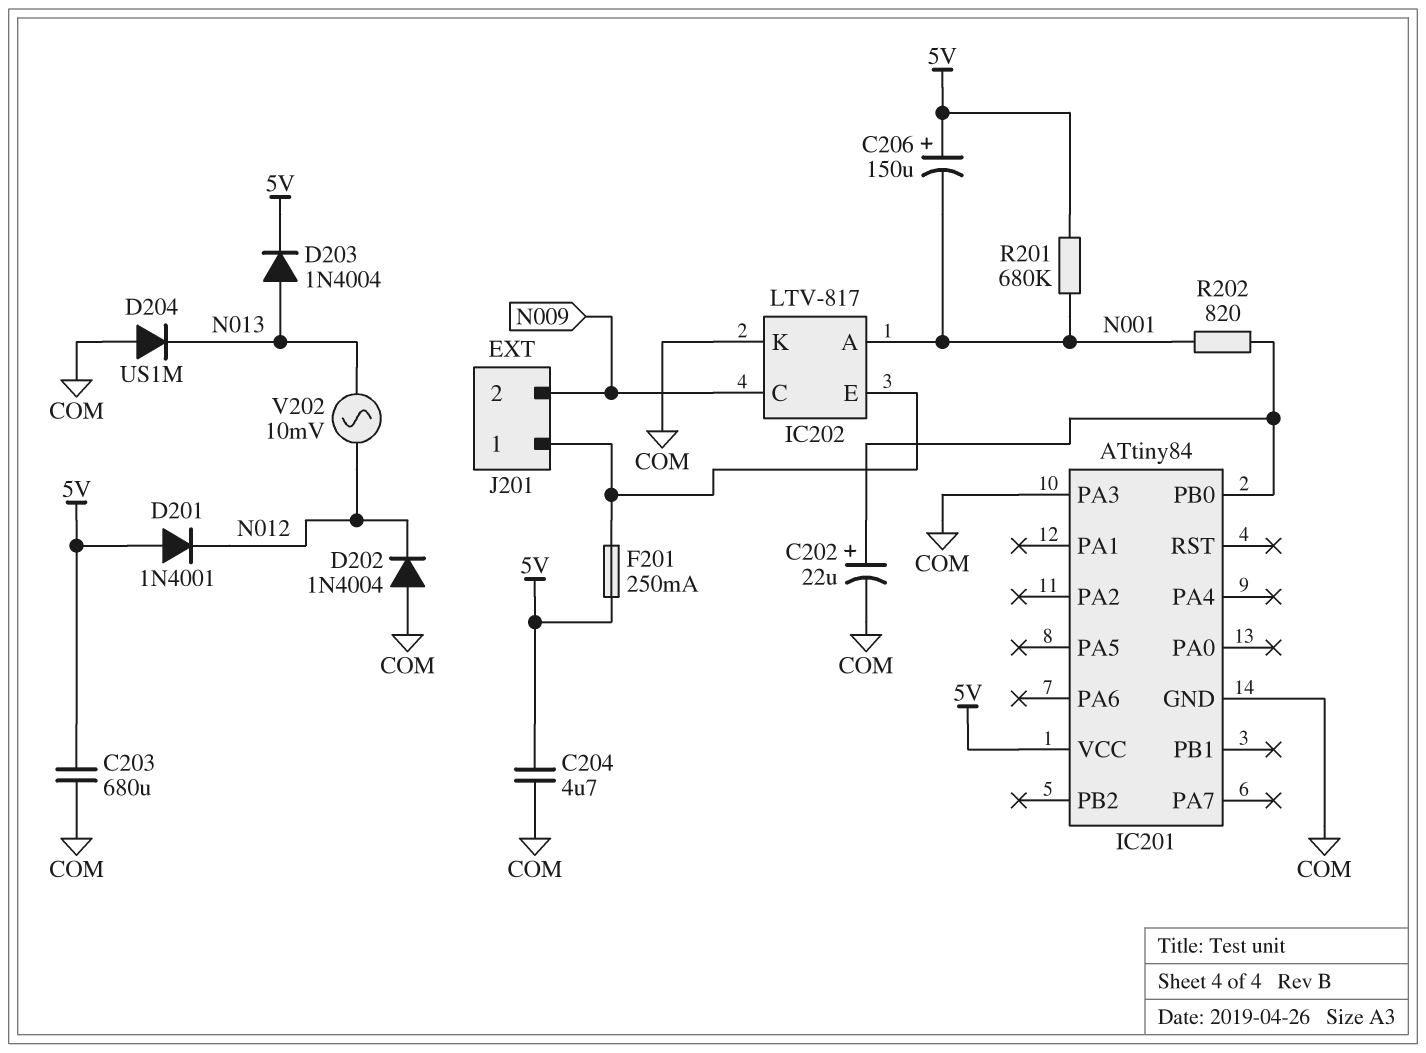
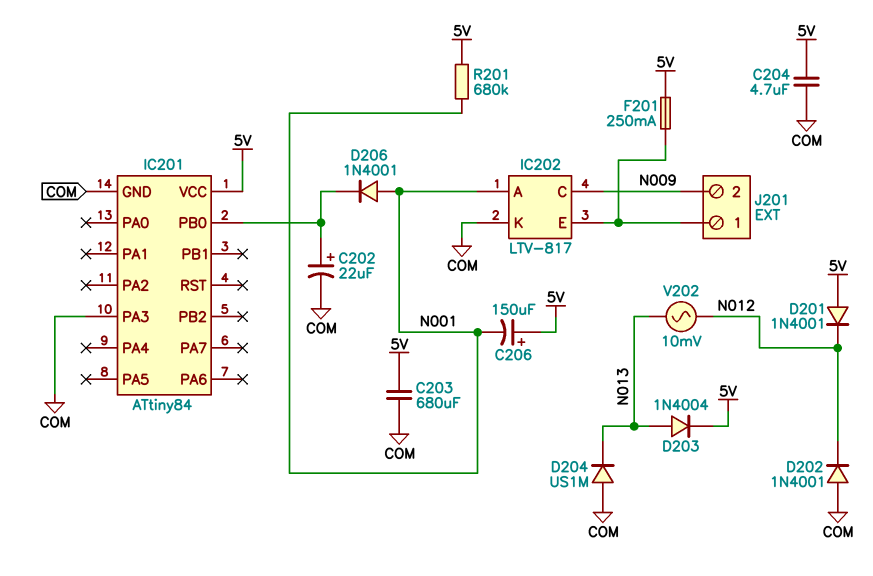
D202: diode 1N4004 (A COM, K N012) -> diode 1N4001 (A COM, K N012)
D206: none -> diode 1N4001 (A N001, K IC201/PB0)
R202: 820 (IC201/PB0, N001) -> none

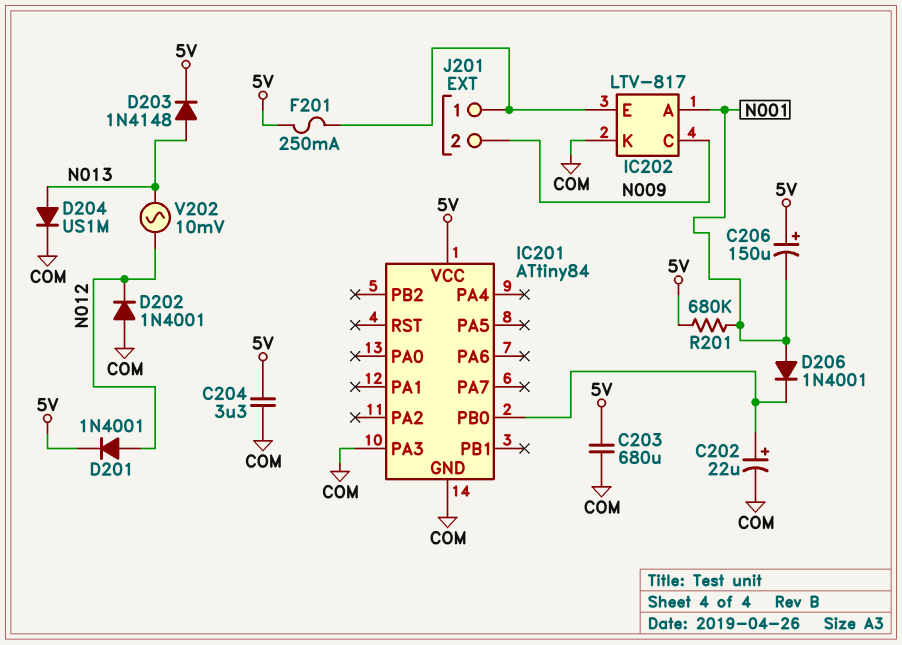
C204: 4.7uF (5V, COM) -> 3.3uF (5V, COM)
D201: diode 1N4001 (A 5V, K N012) -> diode 1N4001 (A N012, K 5V)
D203: diode 1N4004 (A N013, K 5V) -> diode 1N4148 (A N013, K 5V)
D204: diode US1M (A COM, K N013) -> diode US1M (A N013, K COM)

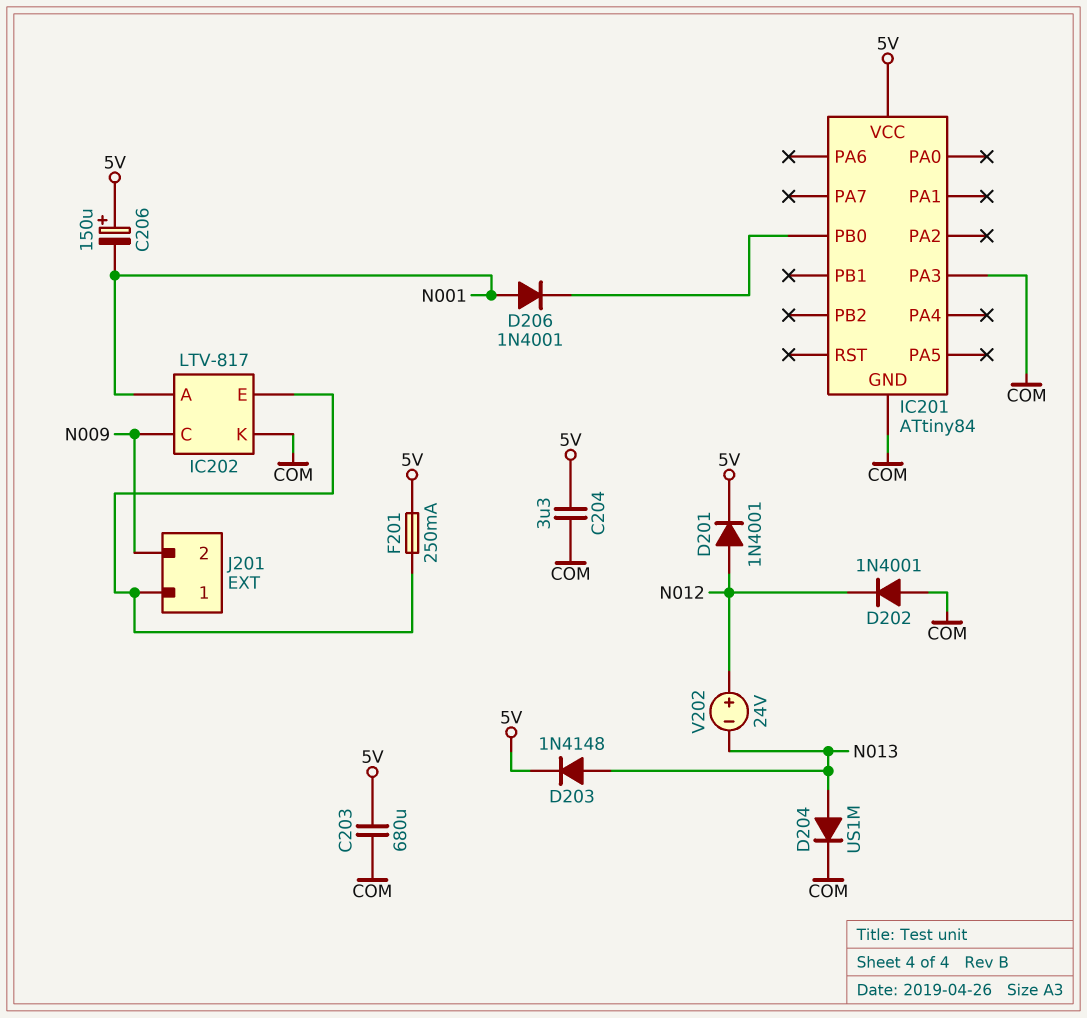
C202: 22uF (plus IC201/PB0, minus COM) -> none
R201: 680k (5V, N001) -> none
V202: AC 10mV (N012, N013) -> 24V (plus N012, minus N013)

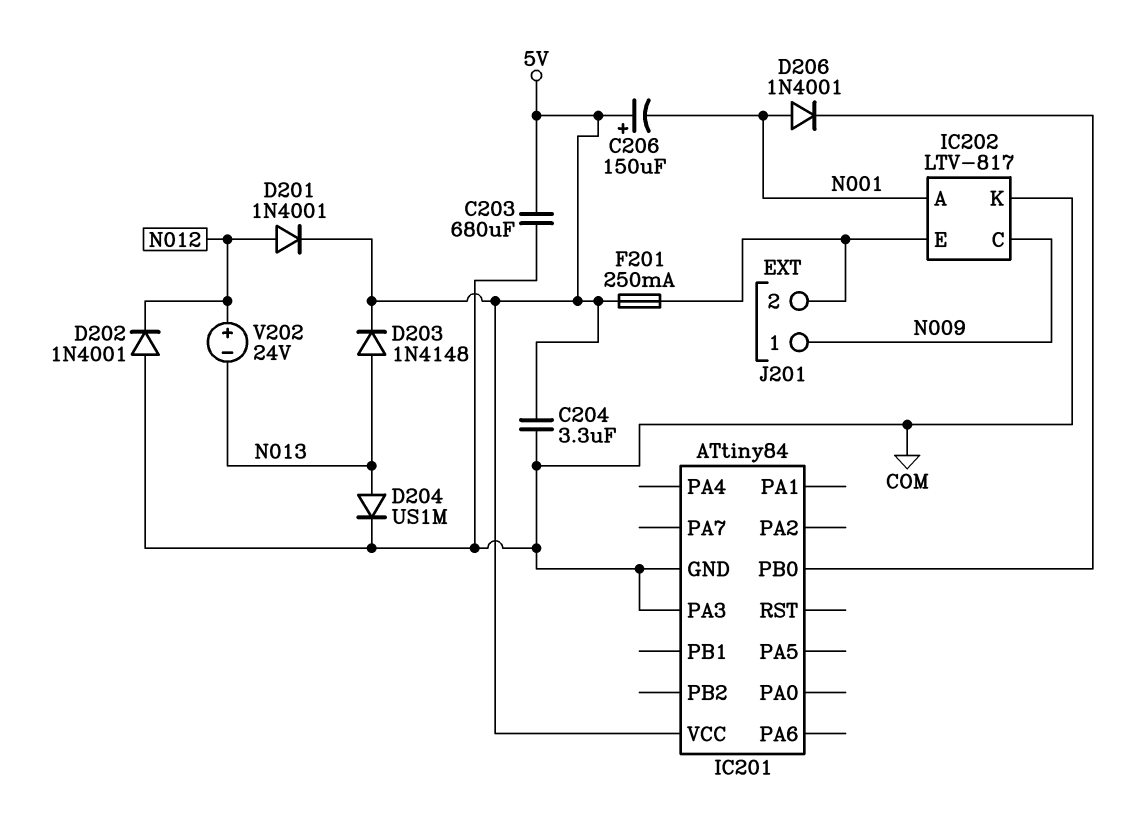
J201 pin 1: IC202/E -> N009
J201 pin 2: N009 -> IC202/E

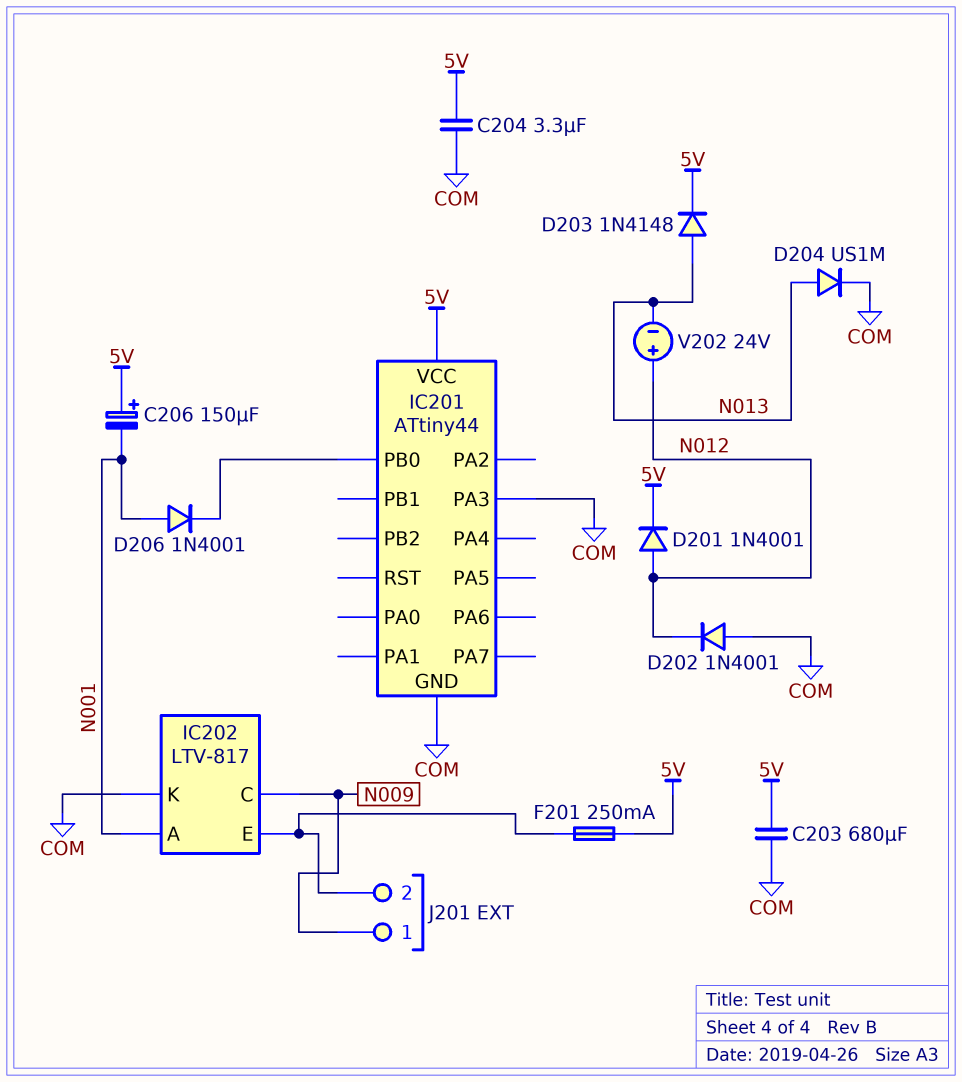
IC201: ATtiny84 -> ATtiny44

